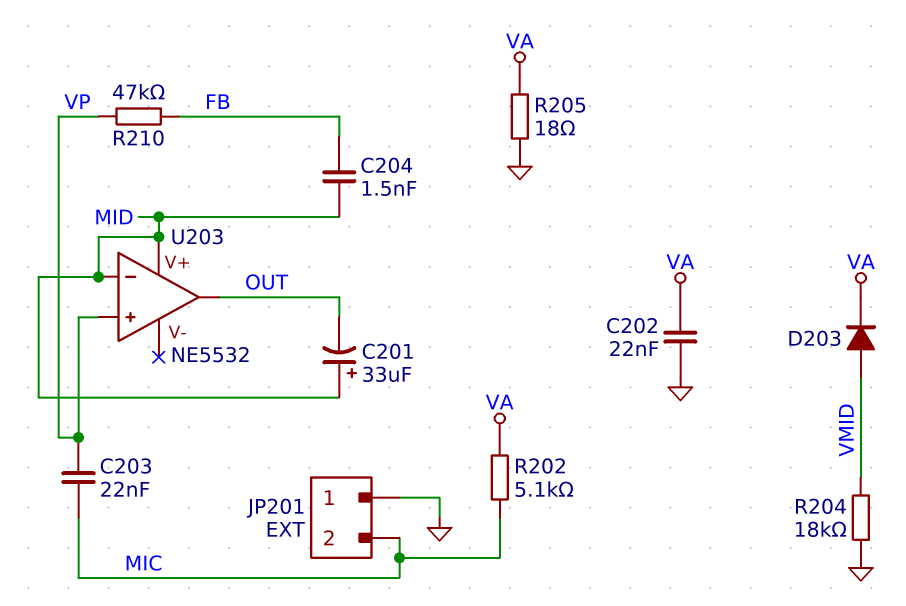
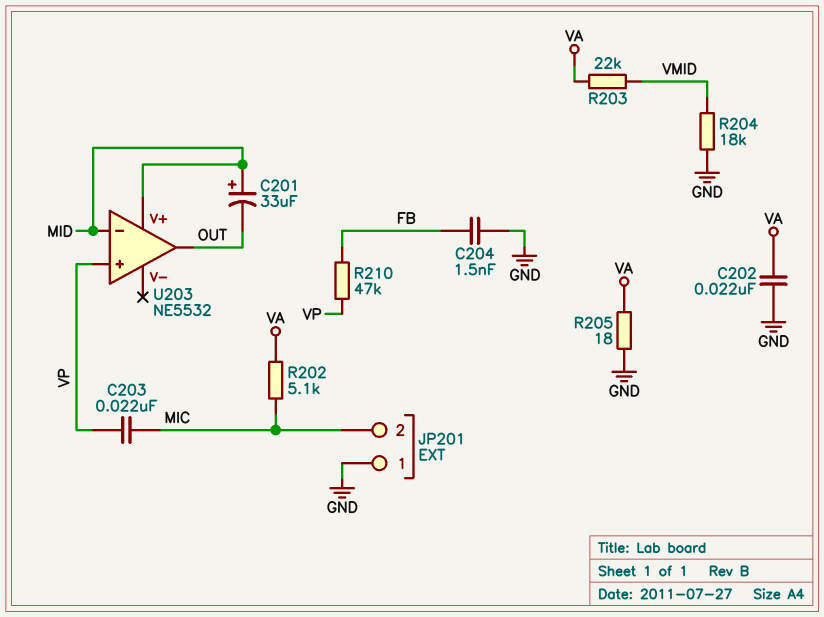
C204: 1.5nF (FB, MID) -> 1.5nF (FB, GND)
D203: diode (A VMID, K VA) -> none
R203: none -> 22k (VA, VMID)

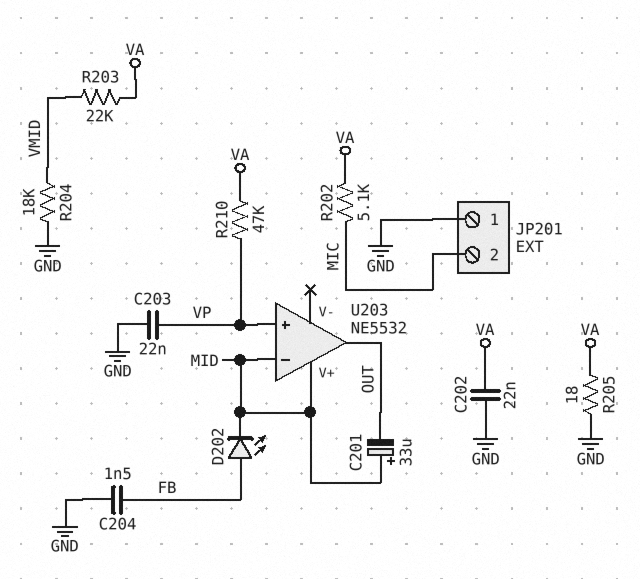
C203: 22nF (MIC, VP) -> 22nF (GND, VP)
D202: none -> LED (A FB, K MID)
R210: 47k (FB, VP) -> 47k (VA, VP)

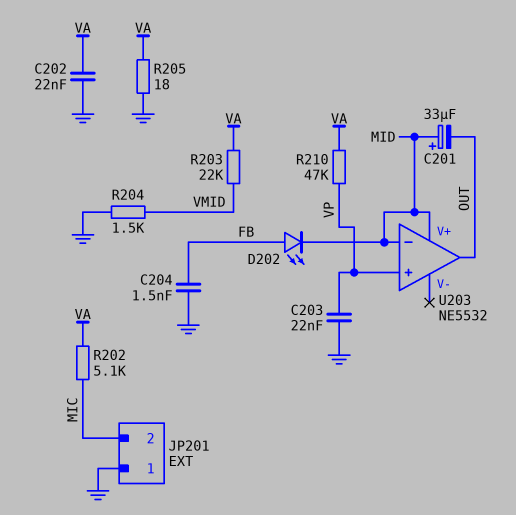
R204: 18k (GND, VMID) -> 1.5k (GND, VMID)

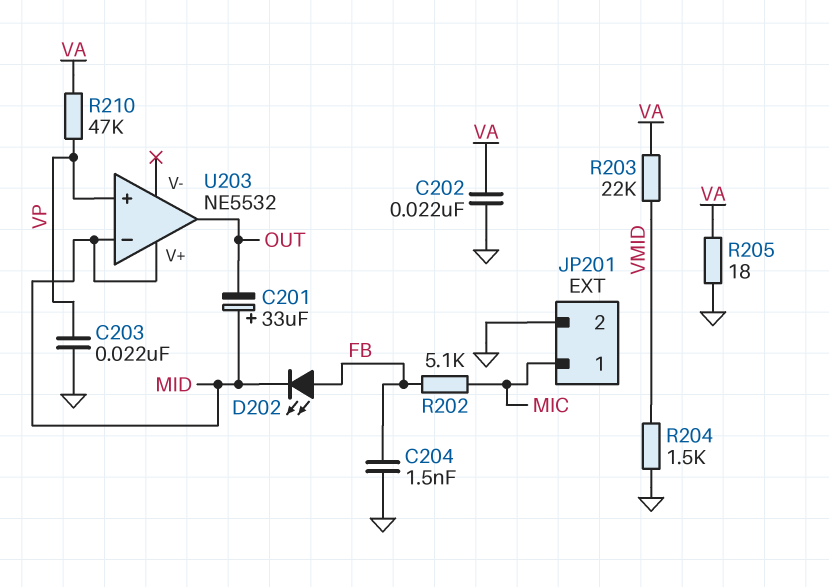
JP201 pin 1: GND -> MIC
JP201 pin 2: MIC -> GND
R202: 5.1k (MIC, VA) -> 5.1k (FB, MIC)

